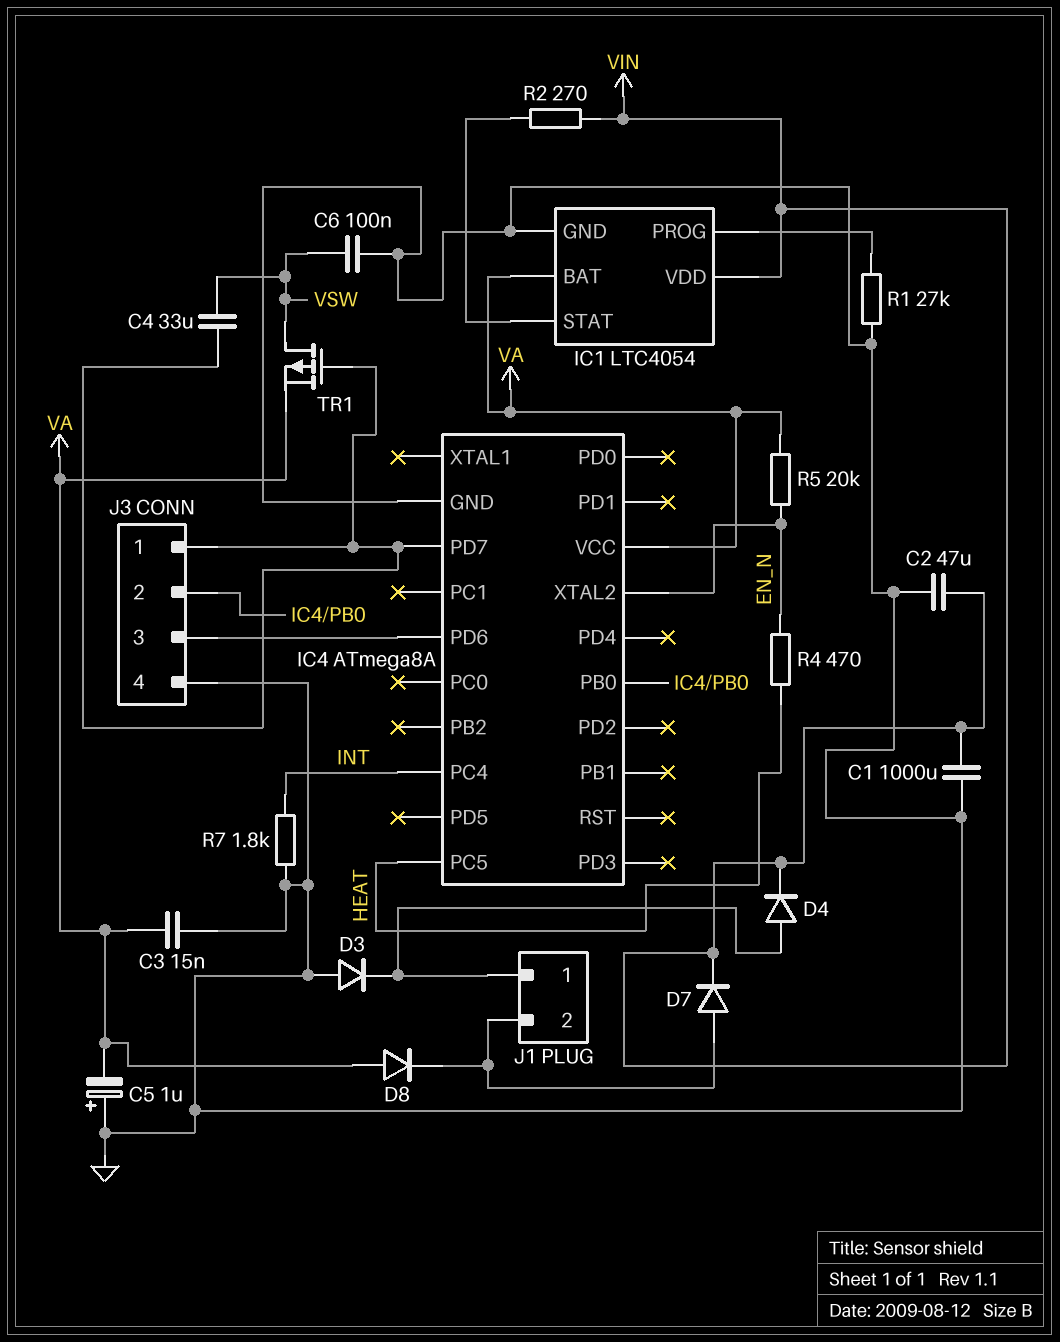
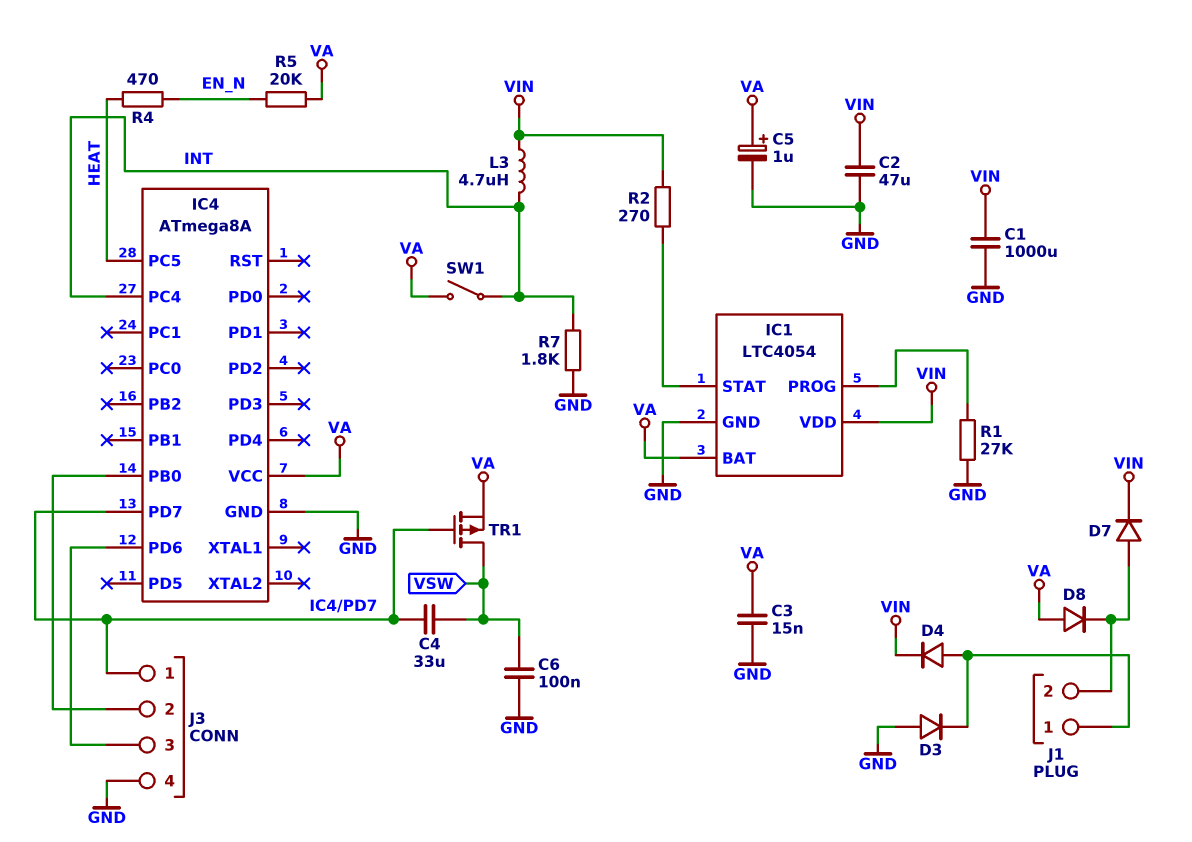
C5: 1uF (plus GND, minus VA) -> 1uF (plus VA, minus GND)
IC4 pin XTAL2: EN_N -> none
L3: none -> 4.7uH (INT, VIN)
SW1: none -> switch (INT, VA)

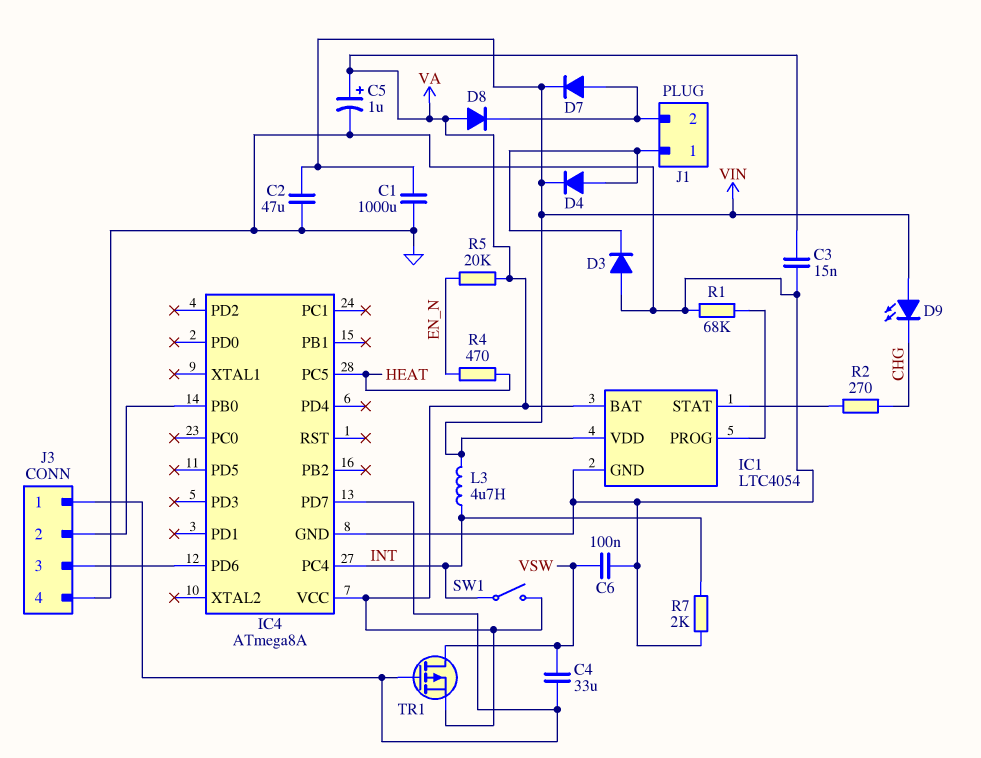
D9: none -> LED (A VIN, K CHG)
R1: 27k (GND, IC1/PROG) -> 68k (GND, IC1/PROG)
R2: 270 (IC1/STAT, VIN) -> 270 (CHG, IC1/STAT)
R7: 1.8k (GND, INT) -> 2k (GND, INT)

